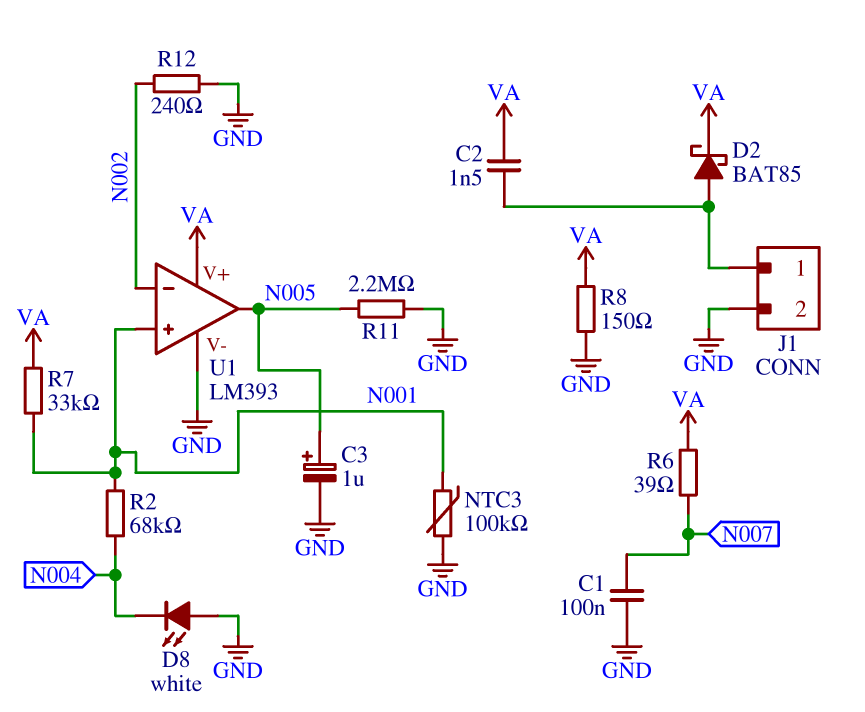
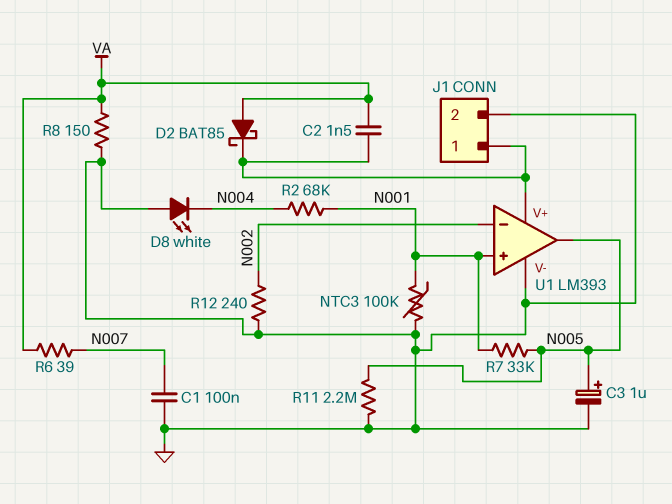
D2: schottky BAT85 (A J1/1, K VA) -> schottky BAT85 (A VA, K J1/1)
R7: 33k (N001, VA) -> 33k (N001, N005)
U1 pin V+: VA -> J1/1

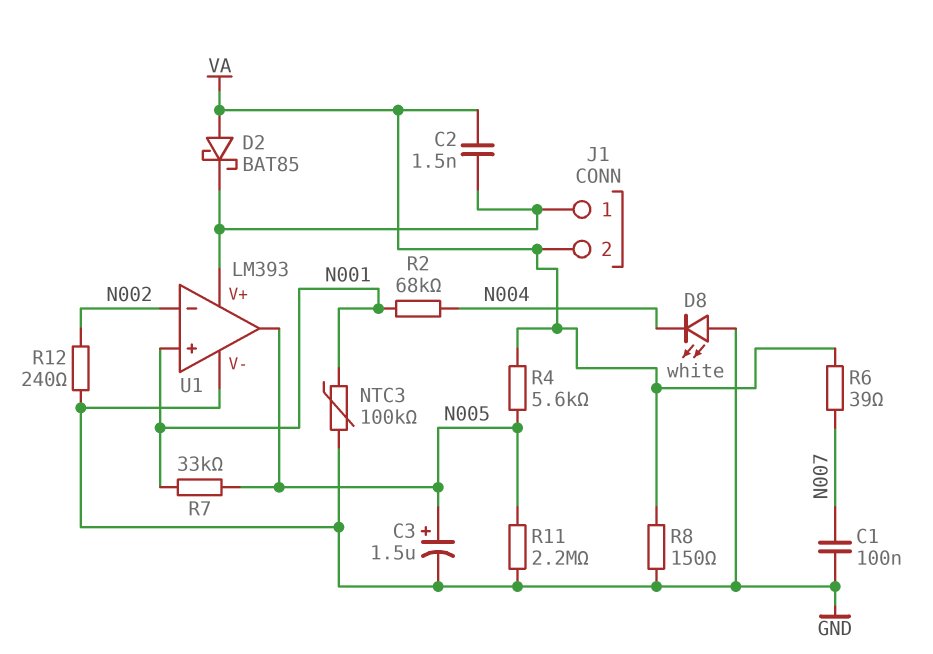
C3: 1uF (plus N005, minus GND) -> 1.5uF (plus N005, minus GND)
J1 pin 2: GND -> VA
R4: none -> 5.6k (N005, VA)

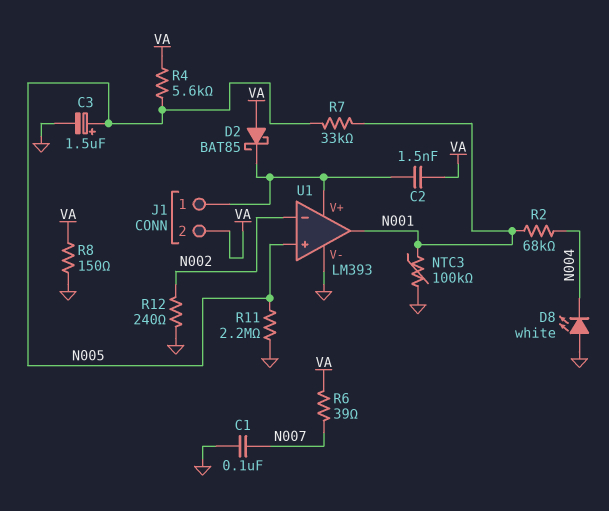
U1 pin in+: N001 -> N005
U1 pin out: N005 -> N001

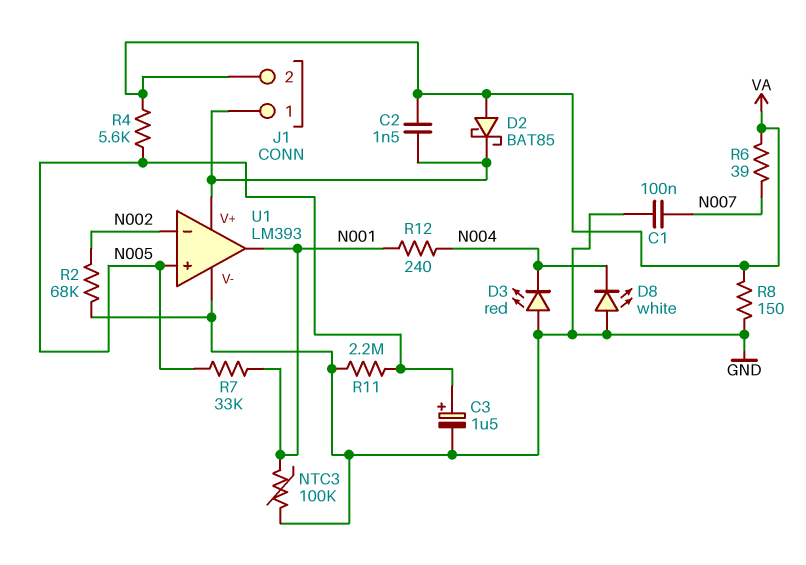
D3: none -> LED red (A GND, K N004)
R2: 68k (N001, N004) -> 68k (GND, N002)
R12: 240 (GND, N002) -> 240 (N001, N004)

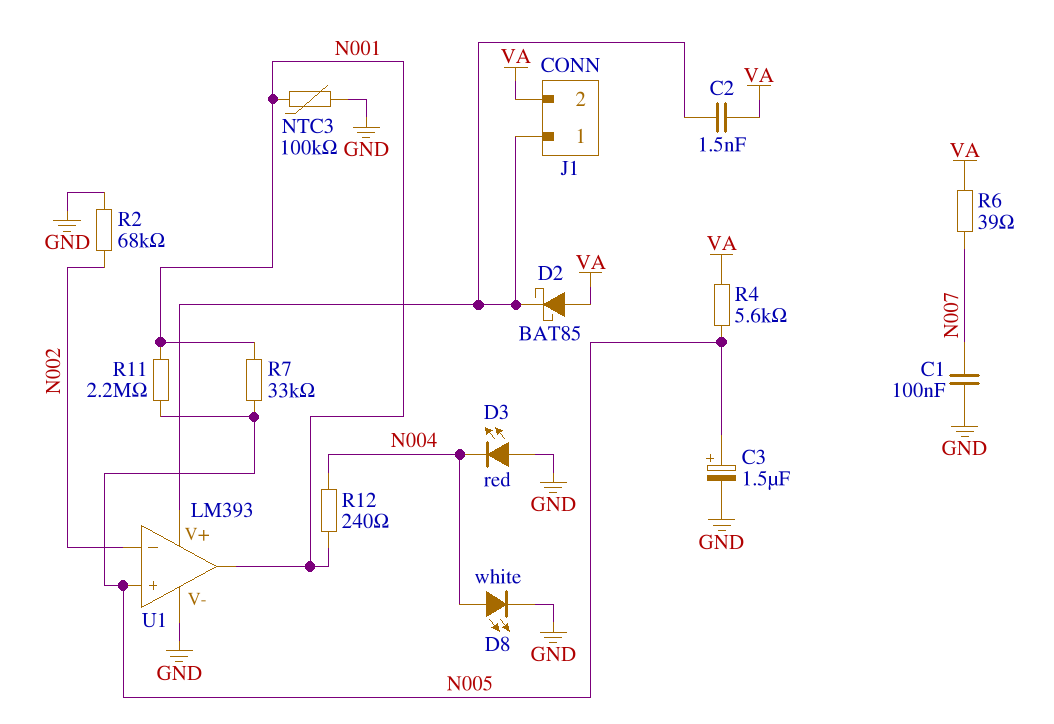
D8: LED white (A GND, K N004) -> LED white (A N004, K GND)
R8: 150 (GND, VA) -> none
R11: 2.2M (GND, N005) -> 2.2M (N001, N005)

